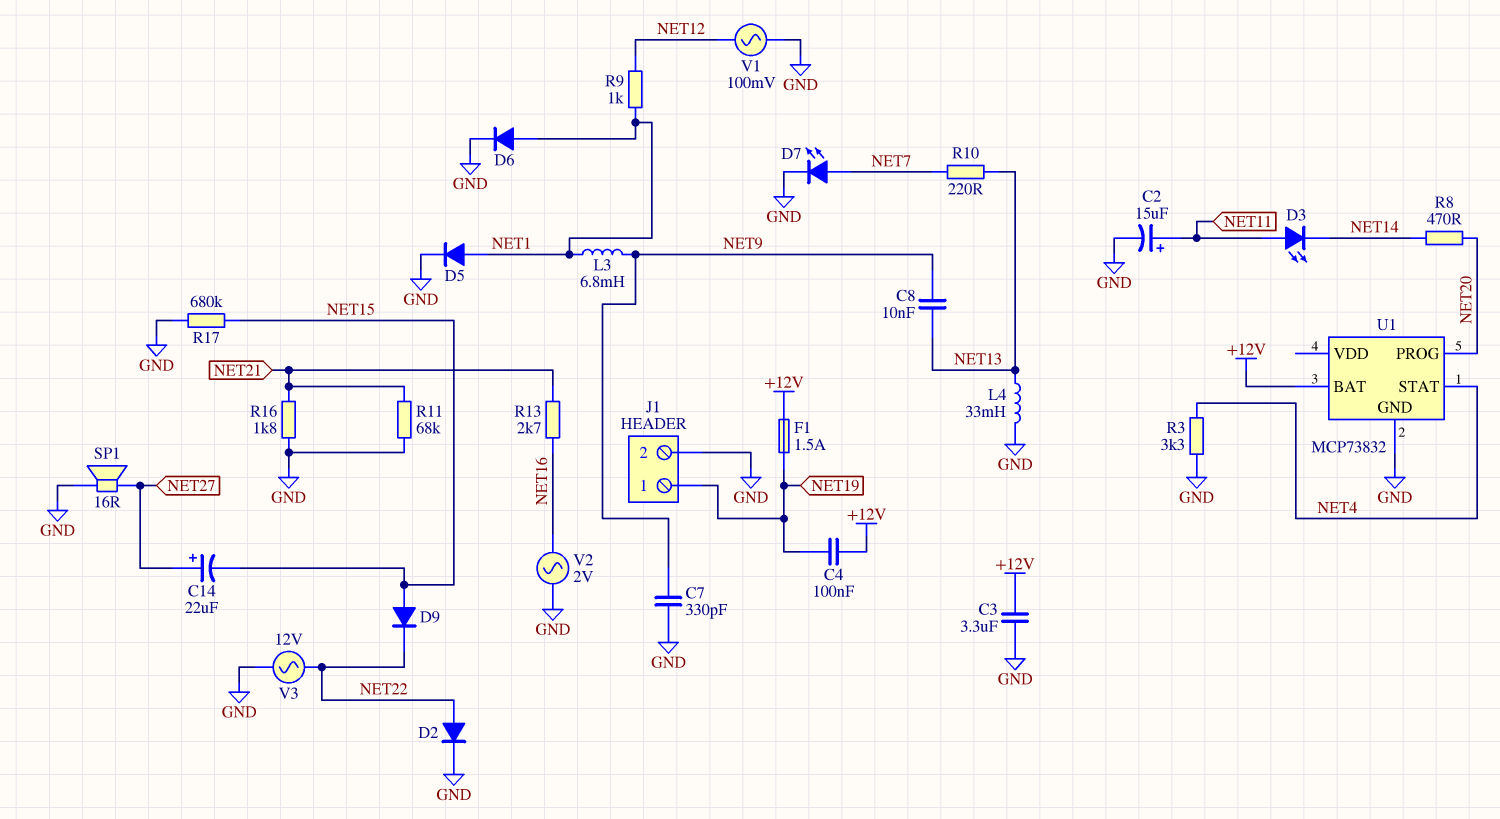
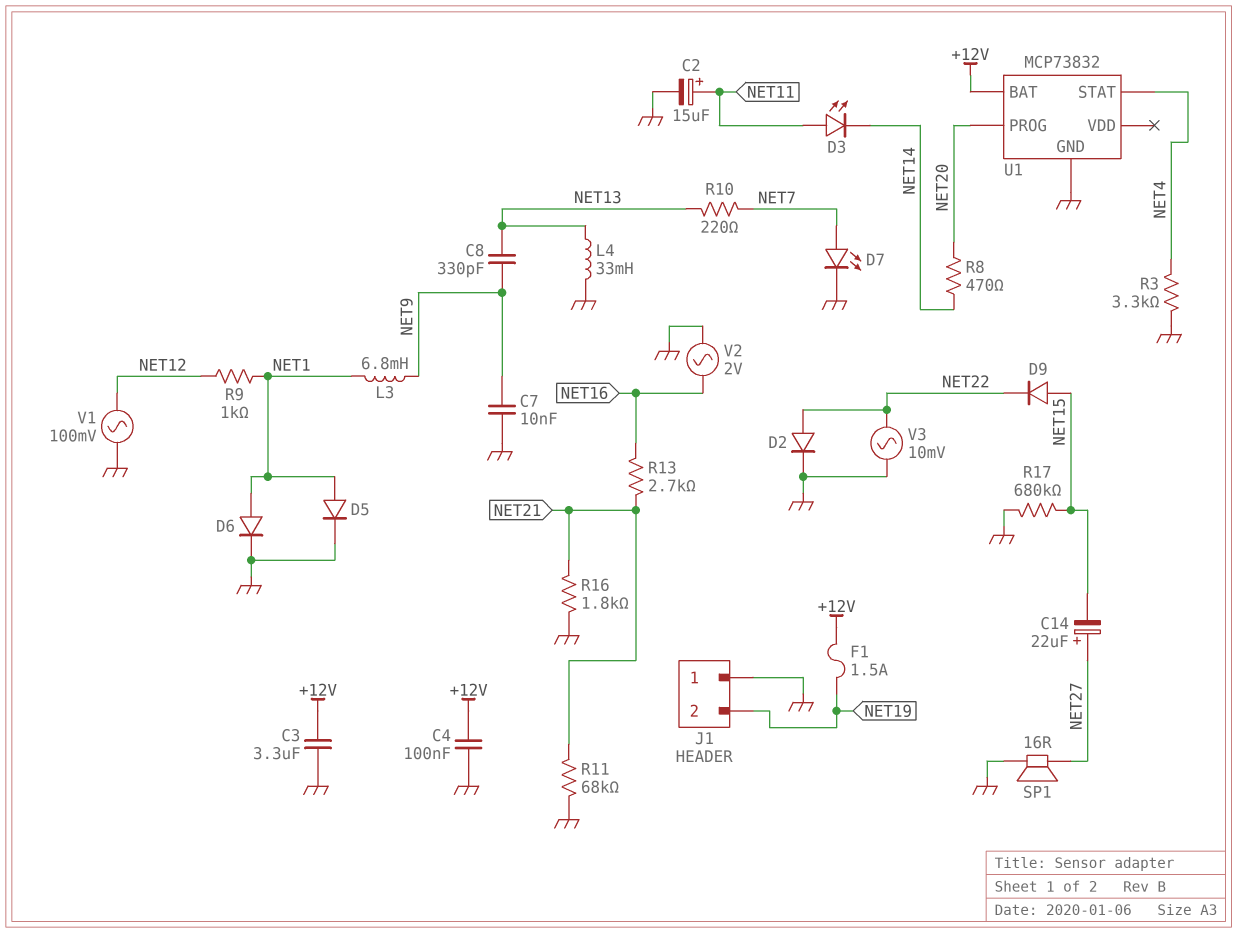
C4: 100nF (+12V, NET19) -> 100nF (+12V, GND)
C7: 330pF (GND, NET9) -> 10nF (GND, NET9)
C8: 10nF (NET9, NET13) -> 330pF (NET9, NET13)
J1 pin 1: NET19 -> GND
J1 pin 2: GND -> NET19
V3: AC 12V (GND, NET22) -> AC 10mV (GND, NET22)

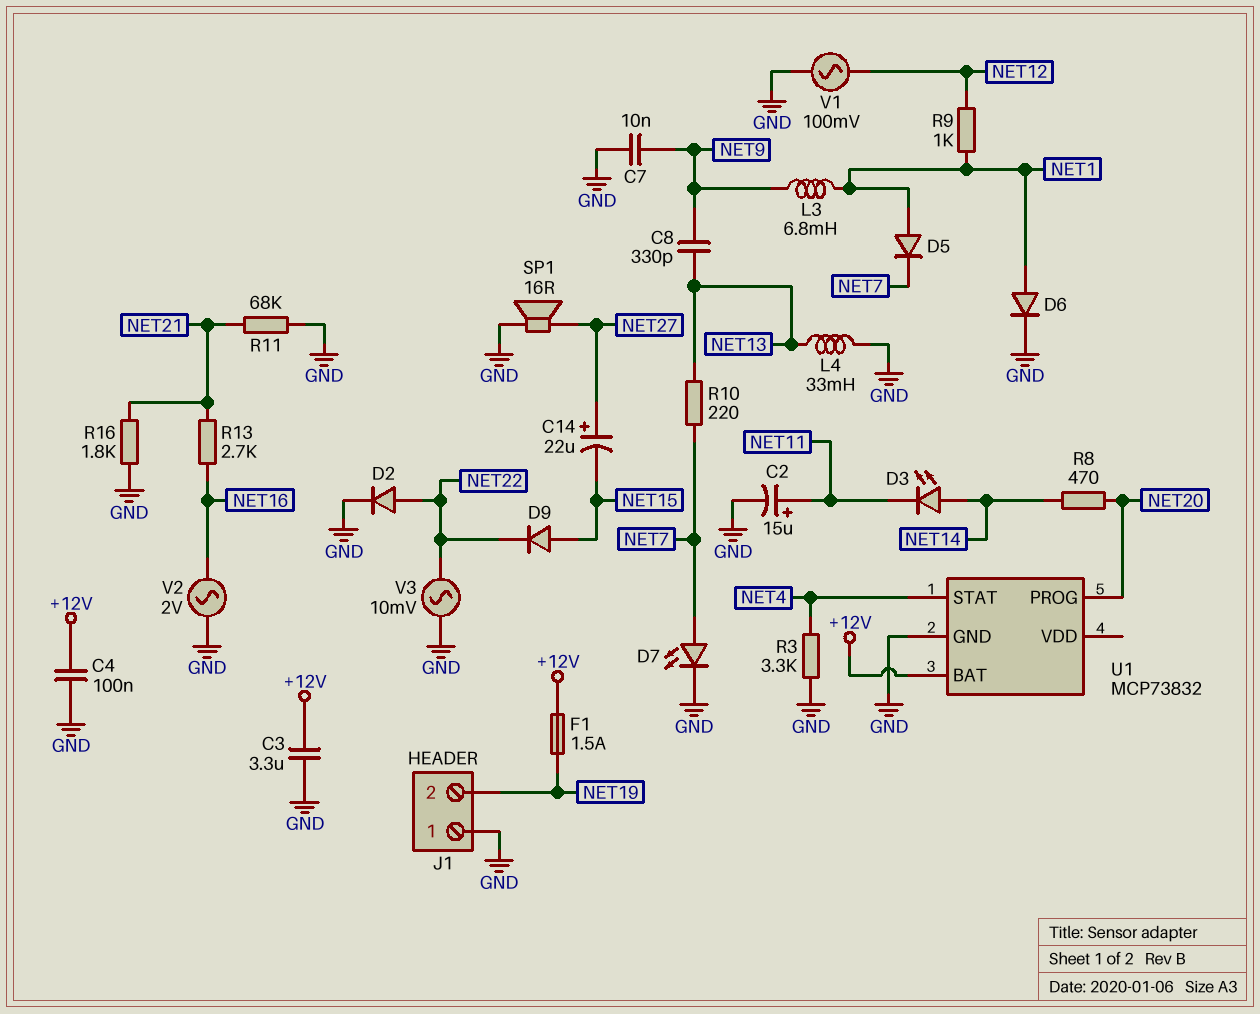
D3: LED (A NET11, K NET14) -> LED (A NET14, K NET11)
D5: diode (A NET1, K GND) -> diode (A NET1, K NET7)
R17: 680k (GND, NET15) -> none

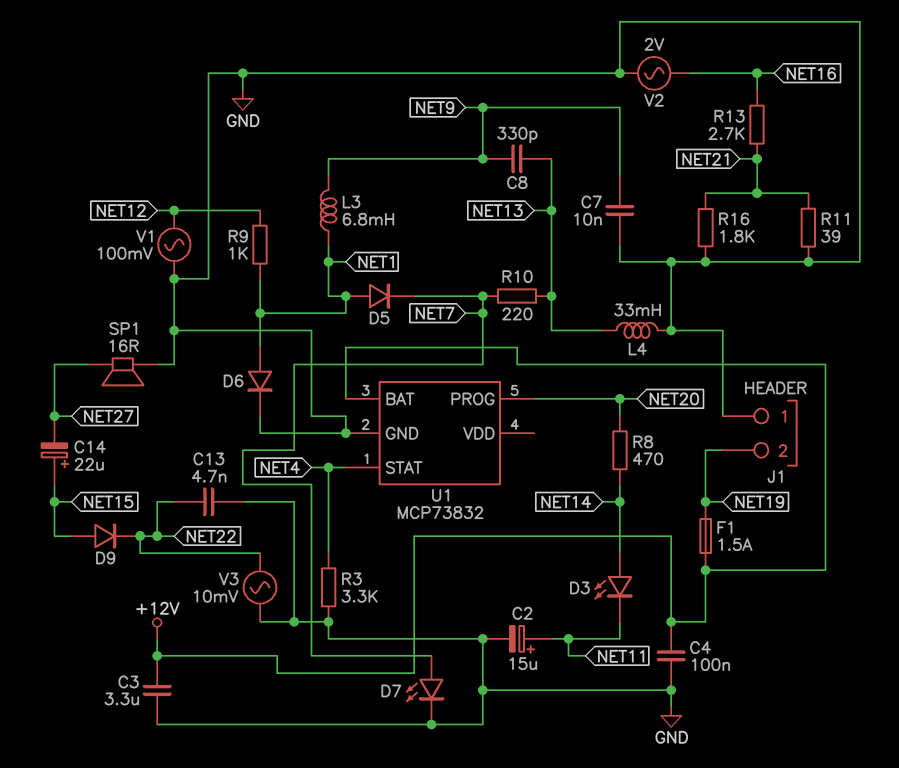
C13: none -> 4.7nF (GND, NET22)
C14: 22uF (plus NET27, minus NET15) -> 22uF (plus NET15, minus NET27)
D2: diode (A NET22, K GND) -> none
R11: 68k (GND, NET21) -> 39 (GND, NET21)

